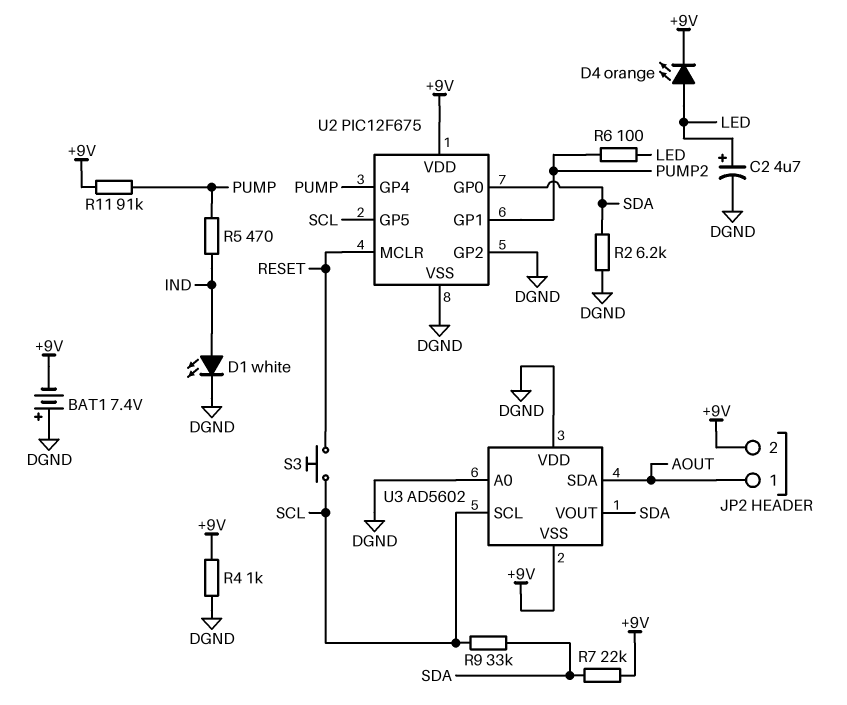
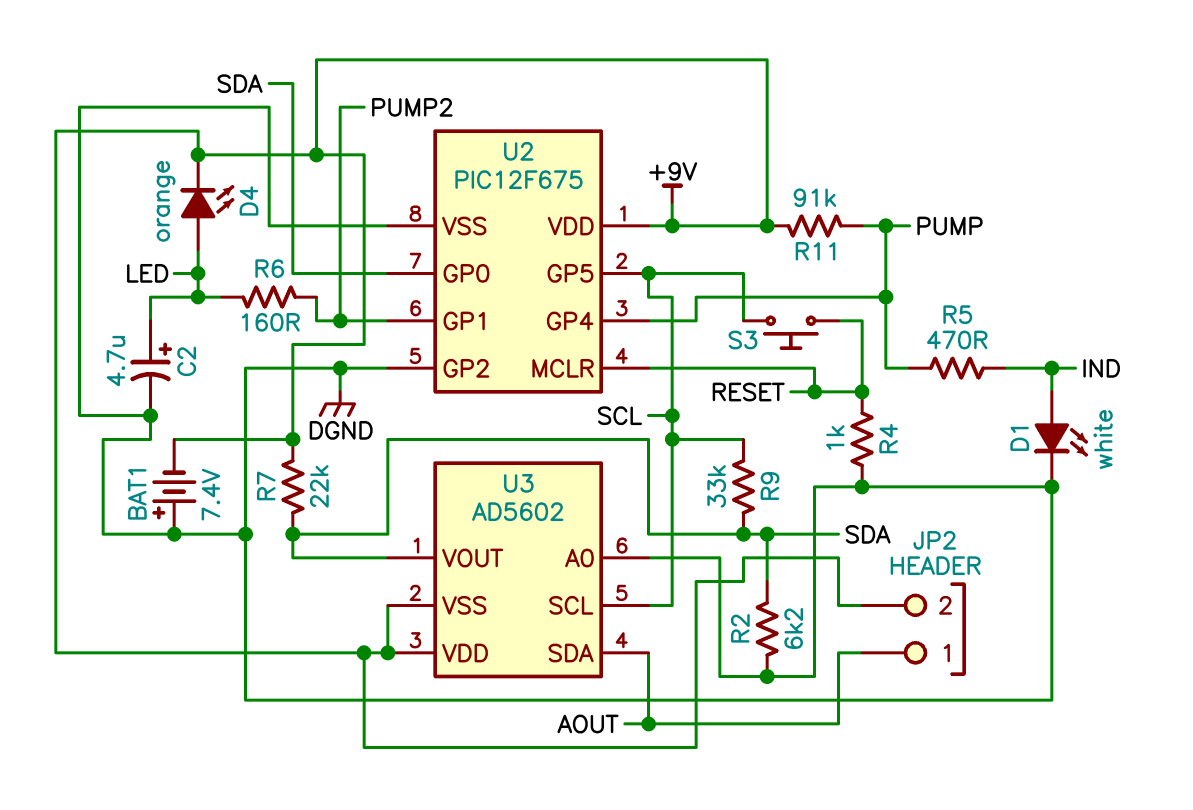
R4: 1k (+9V, DGND) -> 1k (DGND, RESET)
R6: 100 (LED, PUMP2) -> 160 (LED, PUMP2)
U3 pin VDD: DGND -> +9V

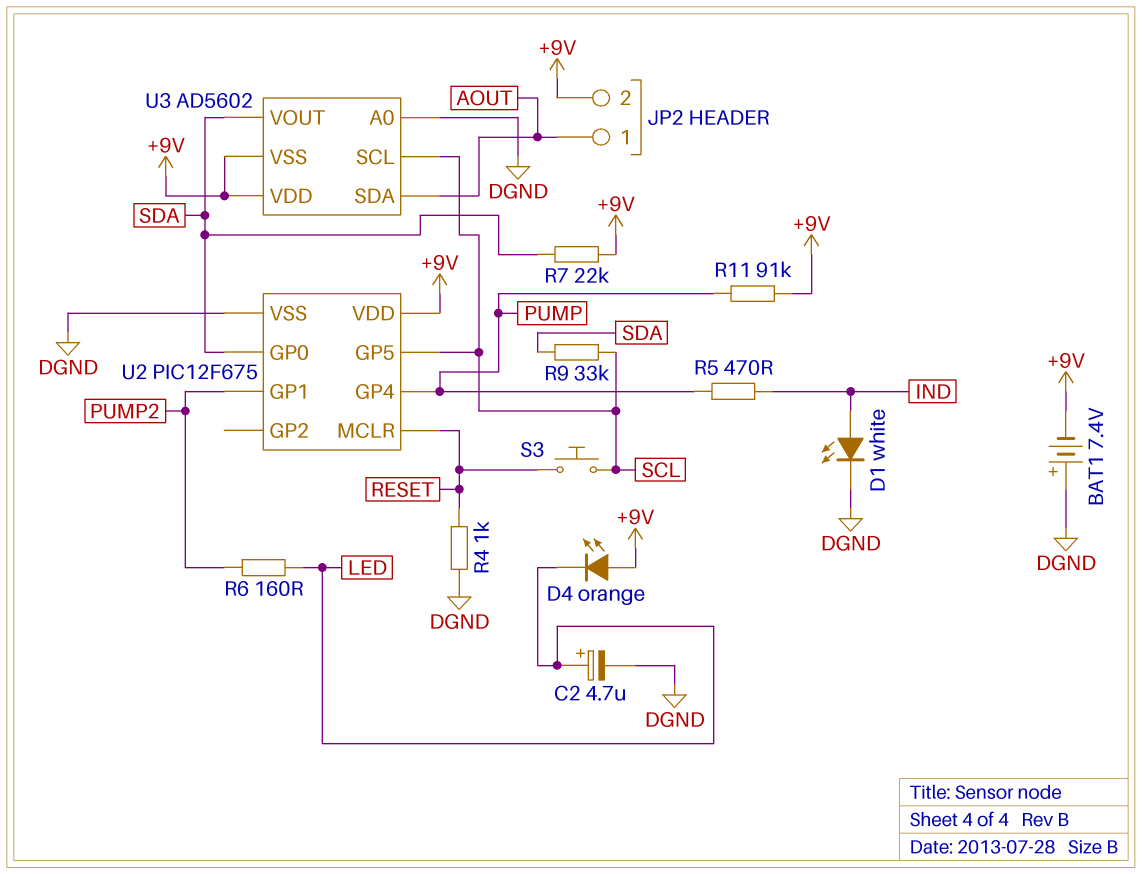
D4: LED orange (A LED, K +9V) -> LED orange (A +9V, K LED)
R2: 6.2k (DGND, SDA) -> none
U2 pin GP2: DGND -> none

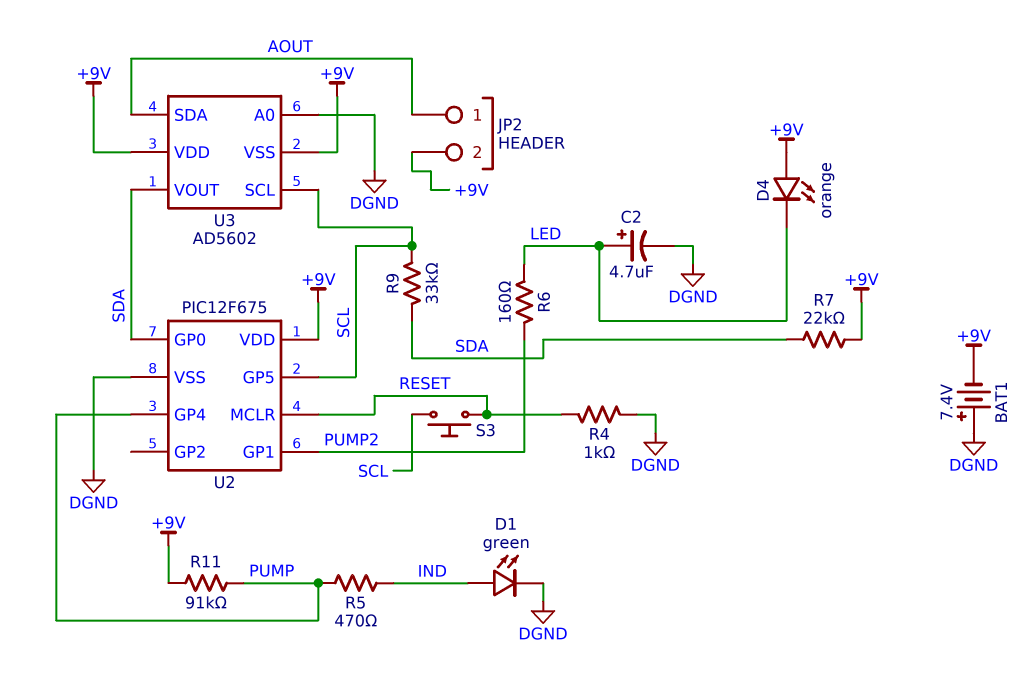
D1: LED white (A IND, K DGND) -> LED green (A IND, K DGND)

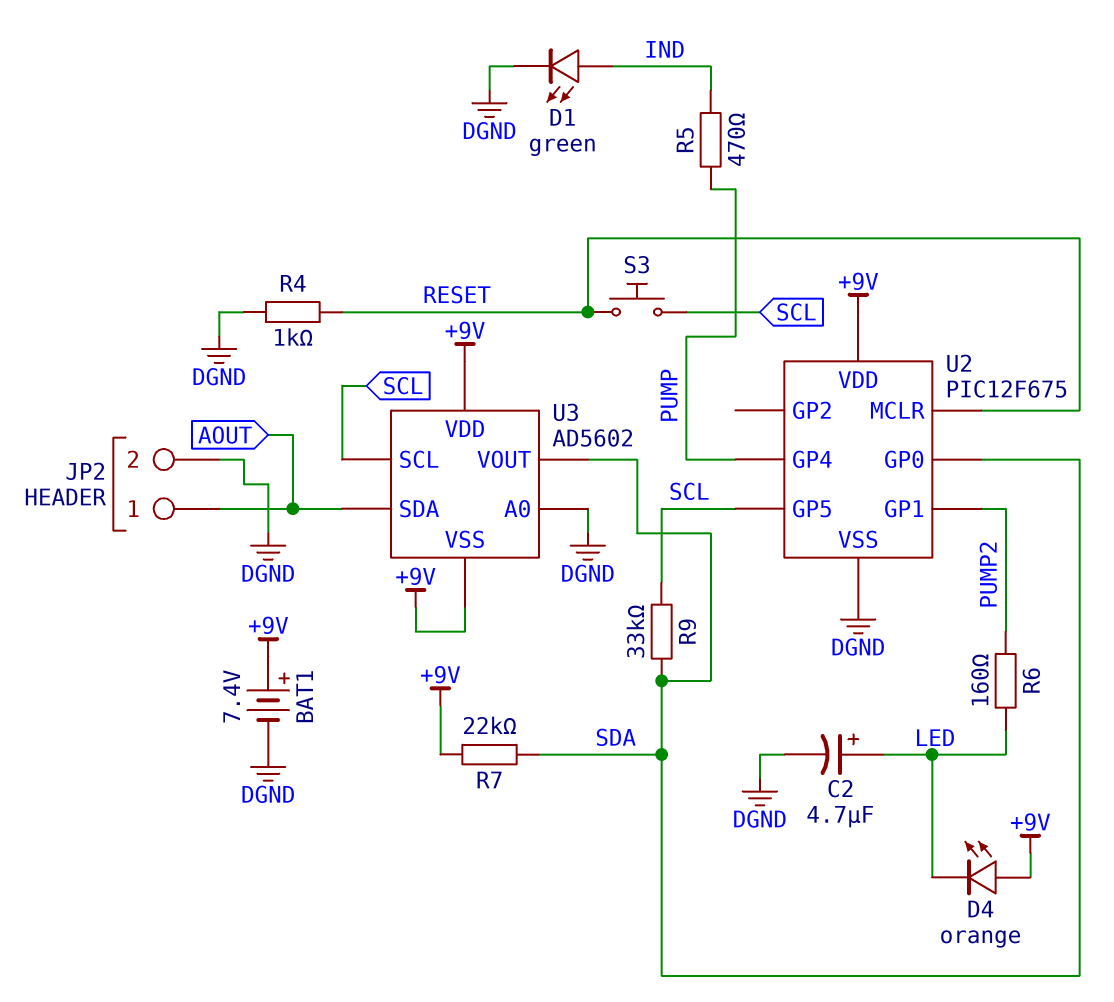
BAT1: 7.4V (plus DGND, minus +9V) -> 7.4V (plus +9V, minus DGND)
JP2 pin 2: +9V -> DGND
R11: 91k (+9V, PUMP) -> none

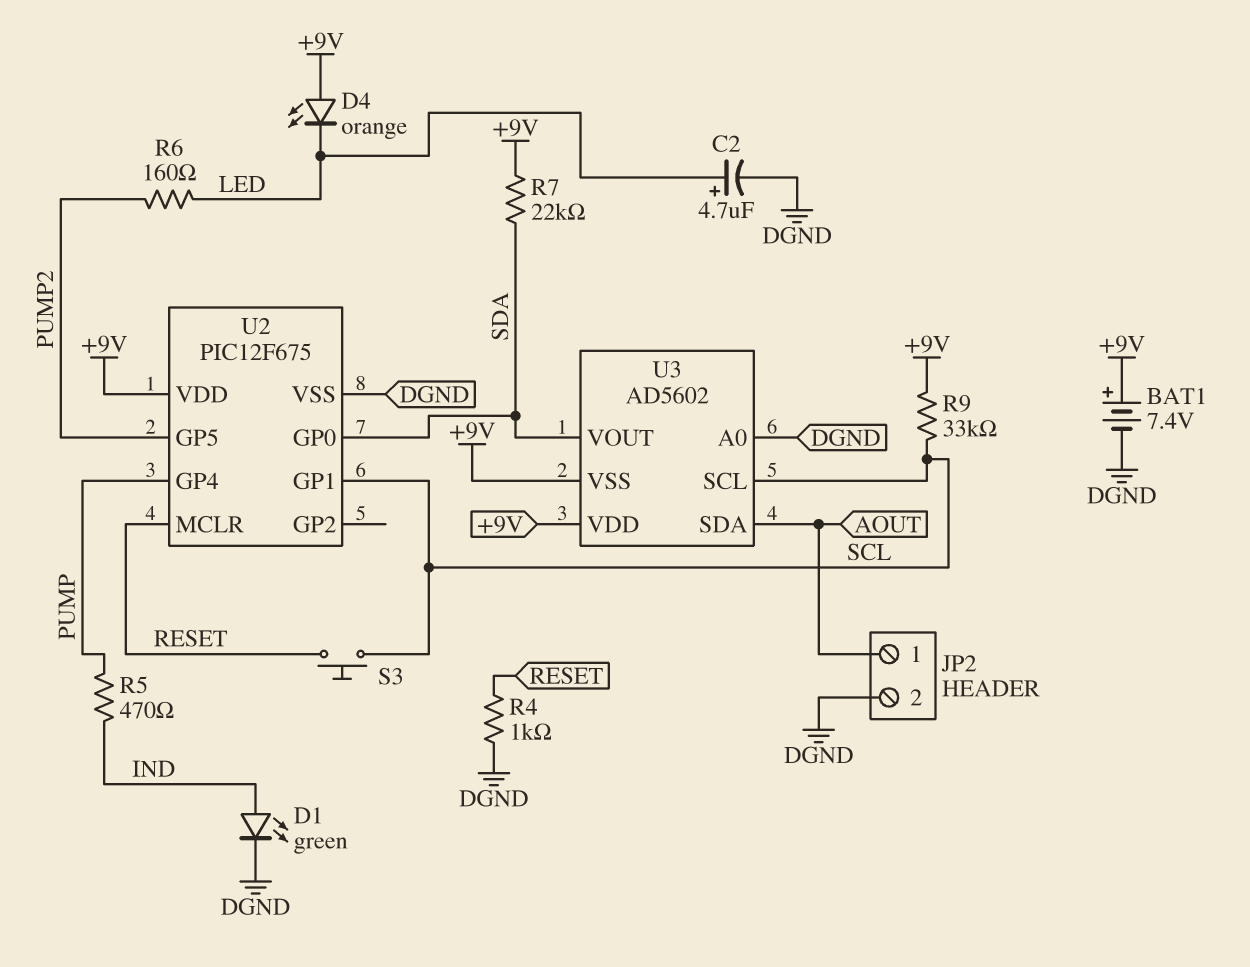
R9: 33k (SCL, SDA) -> 33k (+9V, SCL)
U2 pin GP1: PUMP2 -> SCL
U2 pin GP5: SCL -> PUMP2

